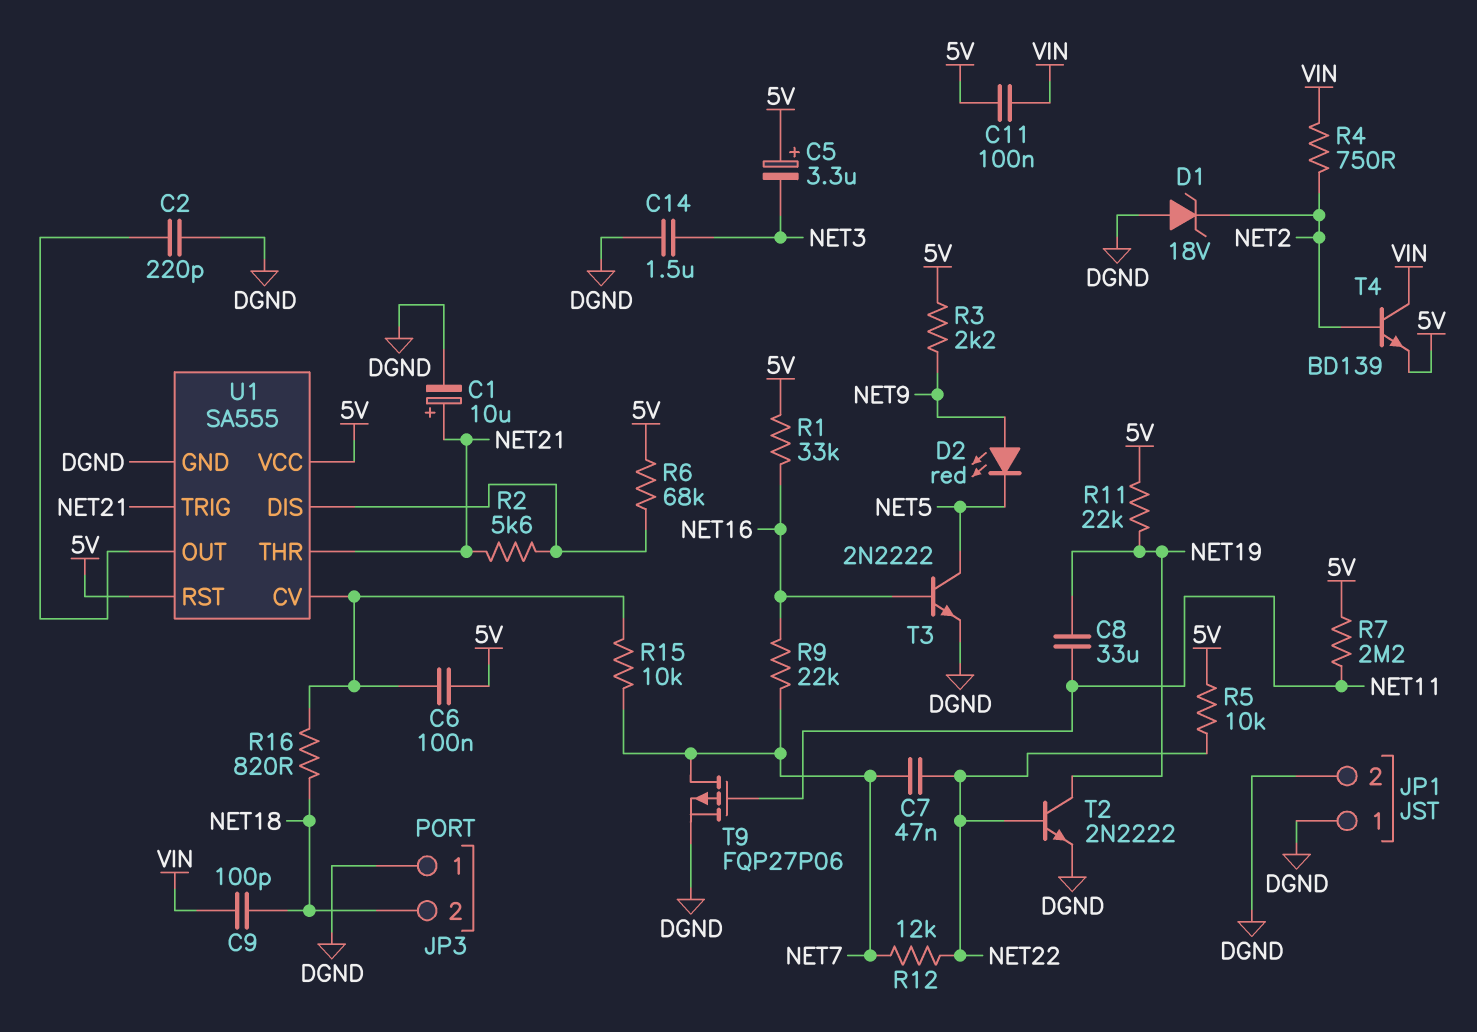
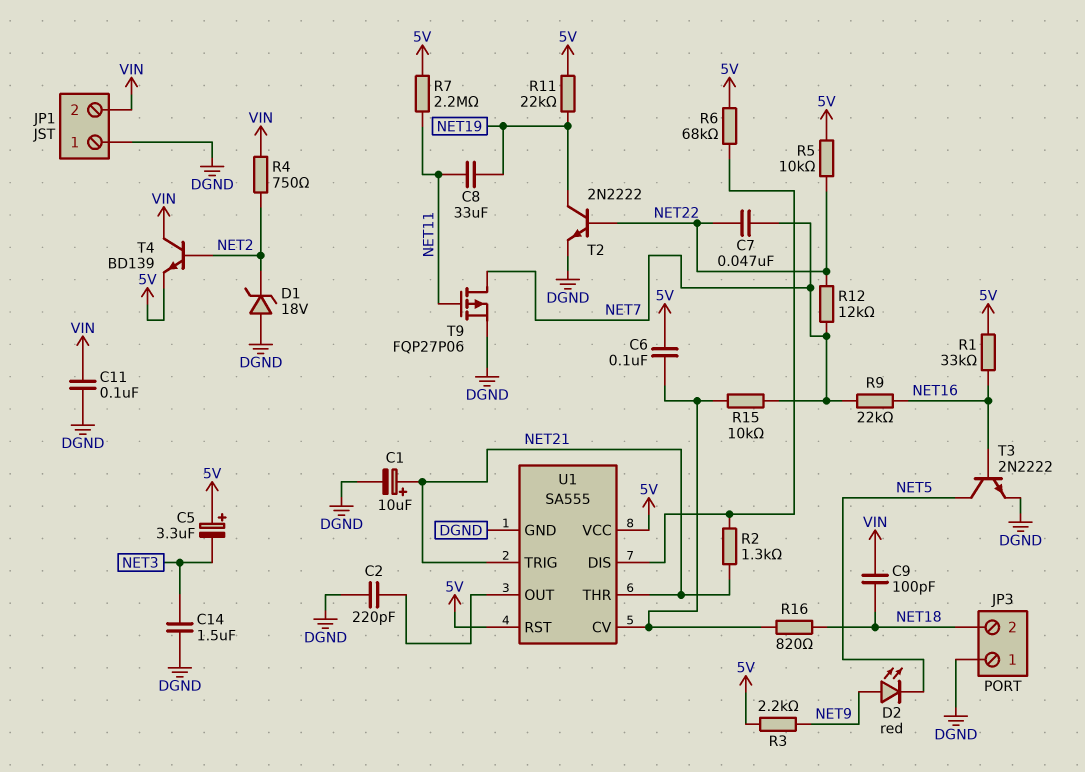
C11: 100nF (5V, VIN) -> 100nF (DGND, VIN)
JP1 pin 2: DGND -> VIN
R2: 5.6k (NET21, U1/DIS) -> 1.3k (NET21, U1/DIS)

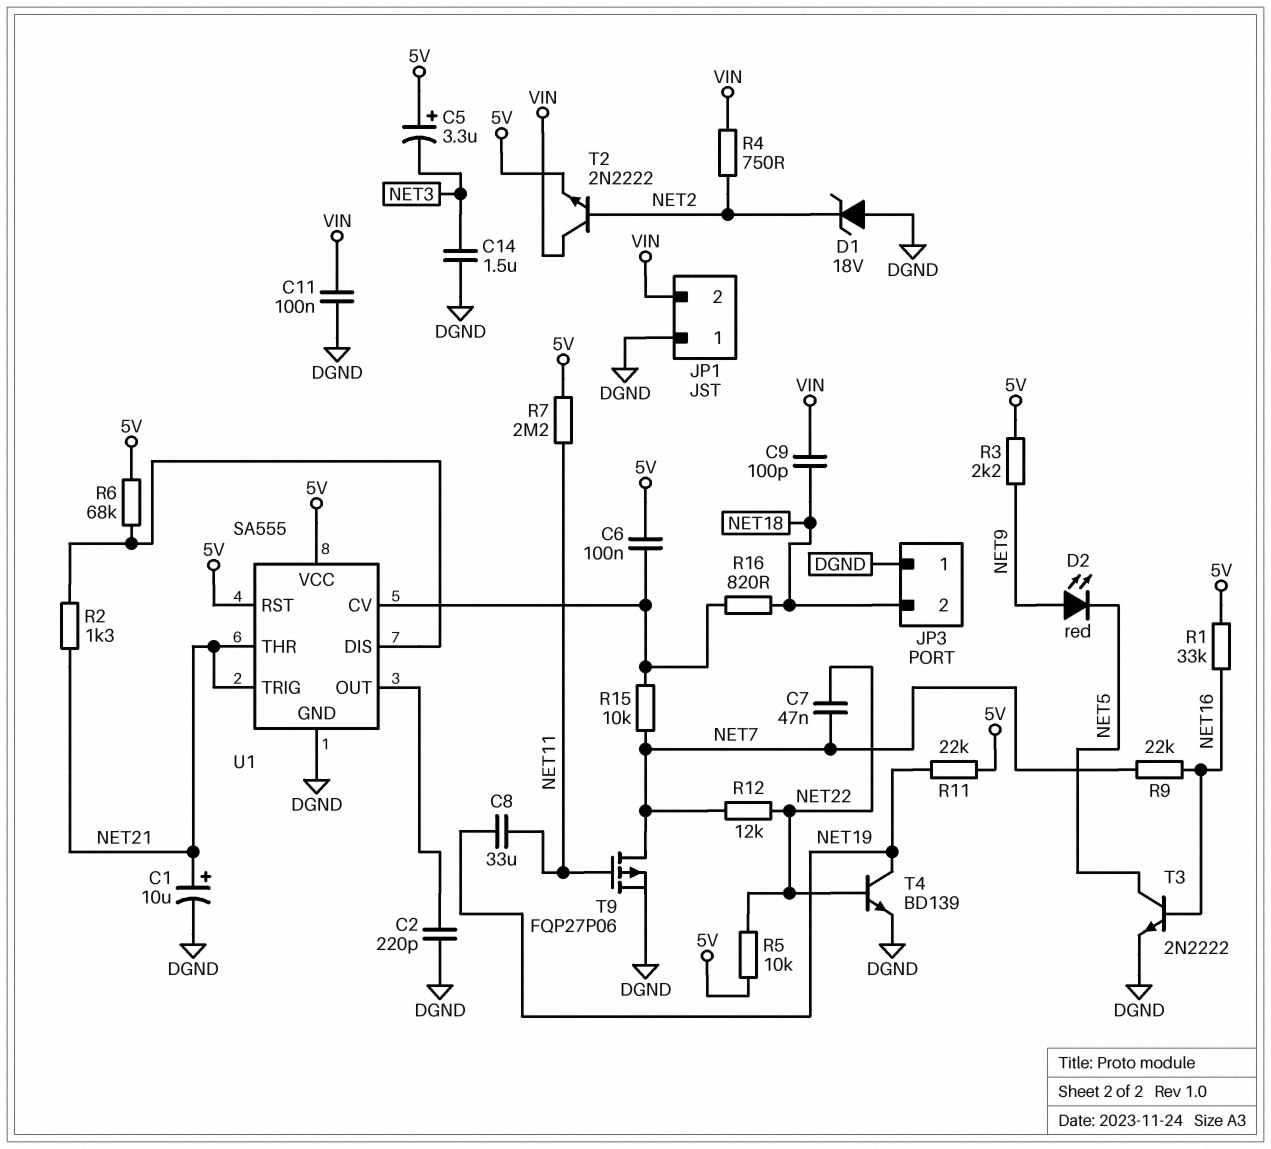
T2: NPN 2N2222 (B NET22, C NET19, E DGND) -> NPN 2N2222 (B NET2, C VIN, E 5V)
T4: NPN BD139 (B NET2, C VIN, E 5V) -> NPN BD139 (B NET22, C NET19, E DGND)

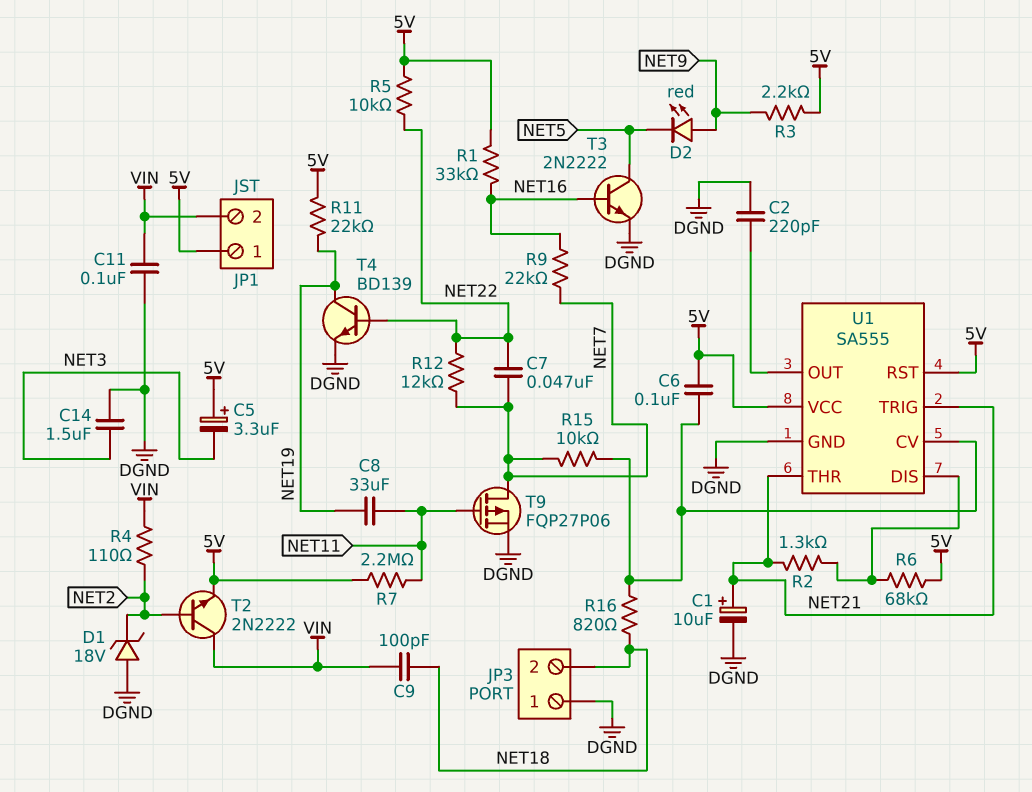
JP1 pin 1: DGND -> 5V
R4: 750 (NET2, VIN) -> 110 (NET2, VIN)

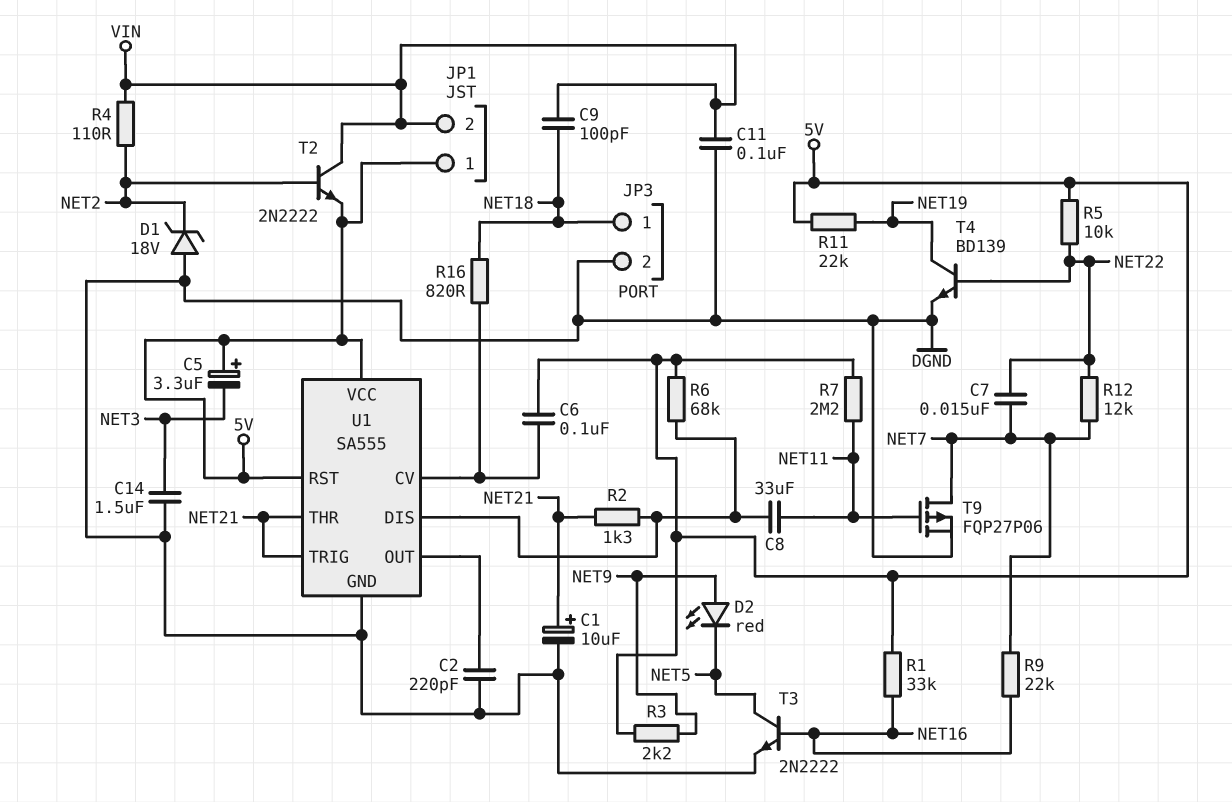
C7: 47nF (NET7, NET22) -> 15nF (NET7, NET22)
C8: 33uF (NET11, NET19) -> 33uF (NET11, U1/DIS)
JP3 pin 1: DGND -> NET18
JP3 pin 2: NET18 -> DGND
R15: 10k (NET7, U1/CV) -> none

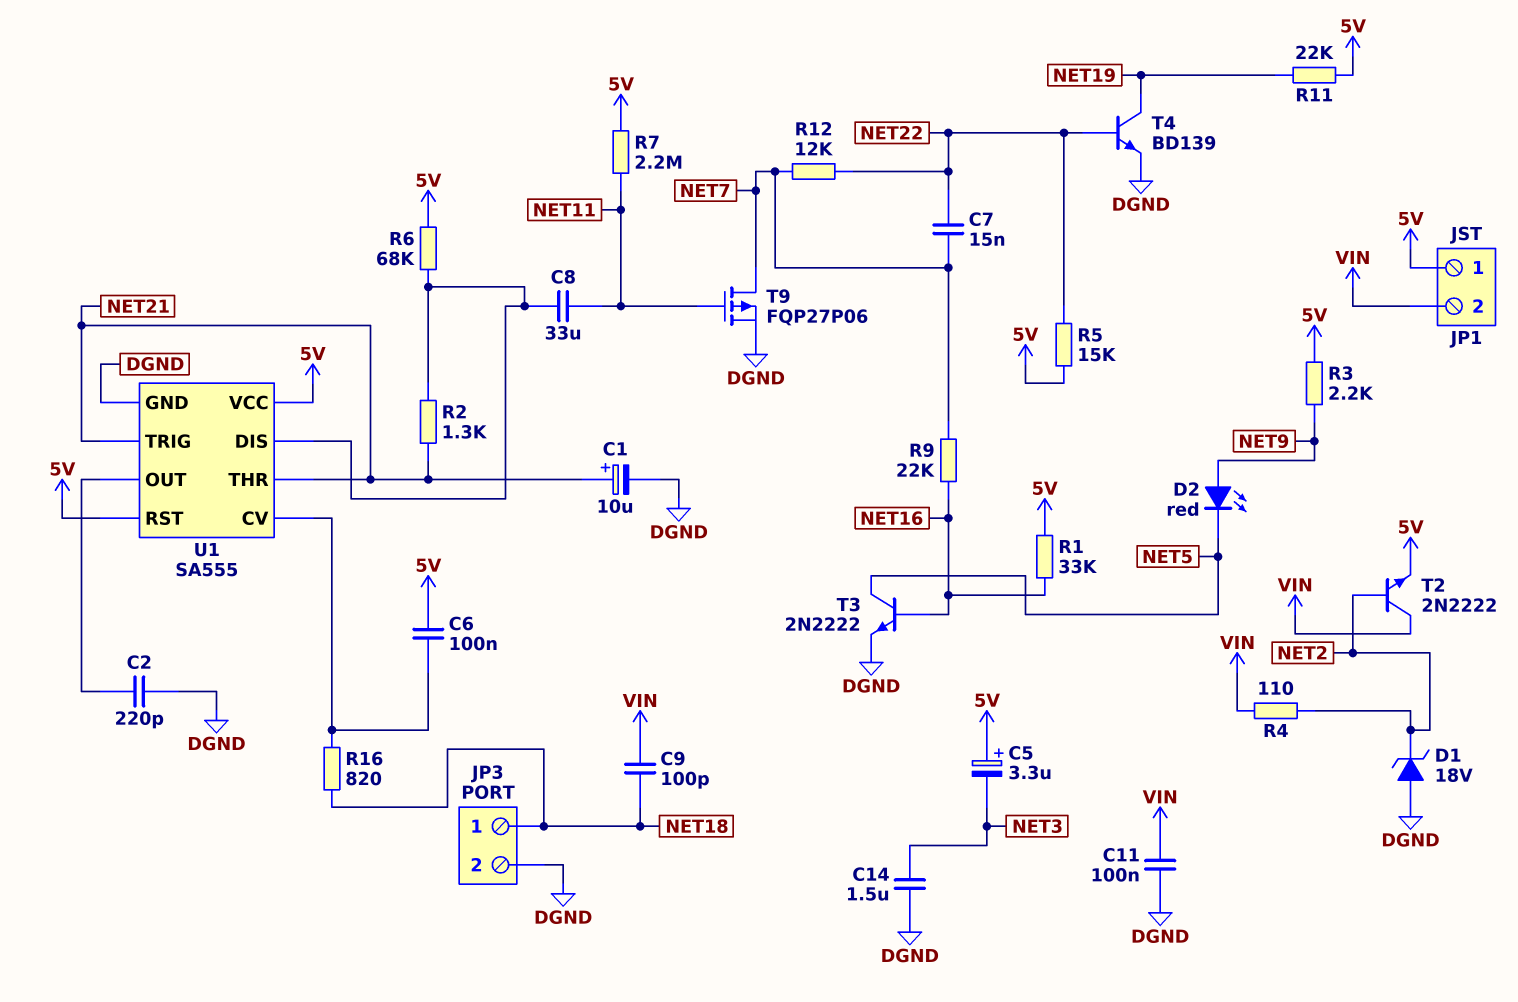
R5: 10k (5V, NET22) -> 15k (5V, NET22)

